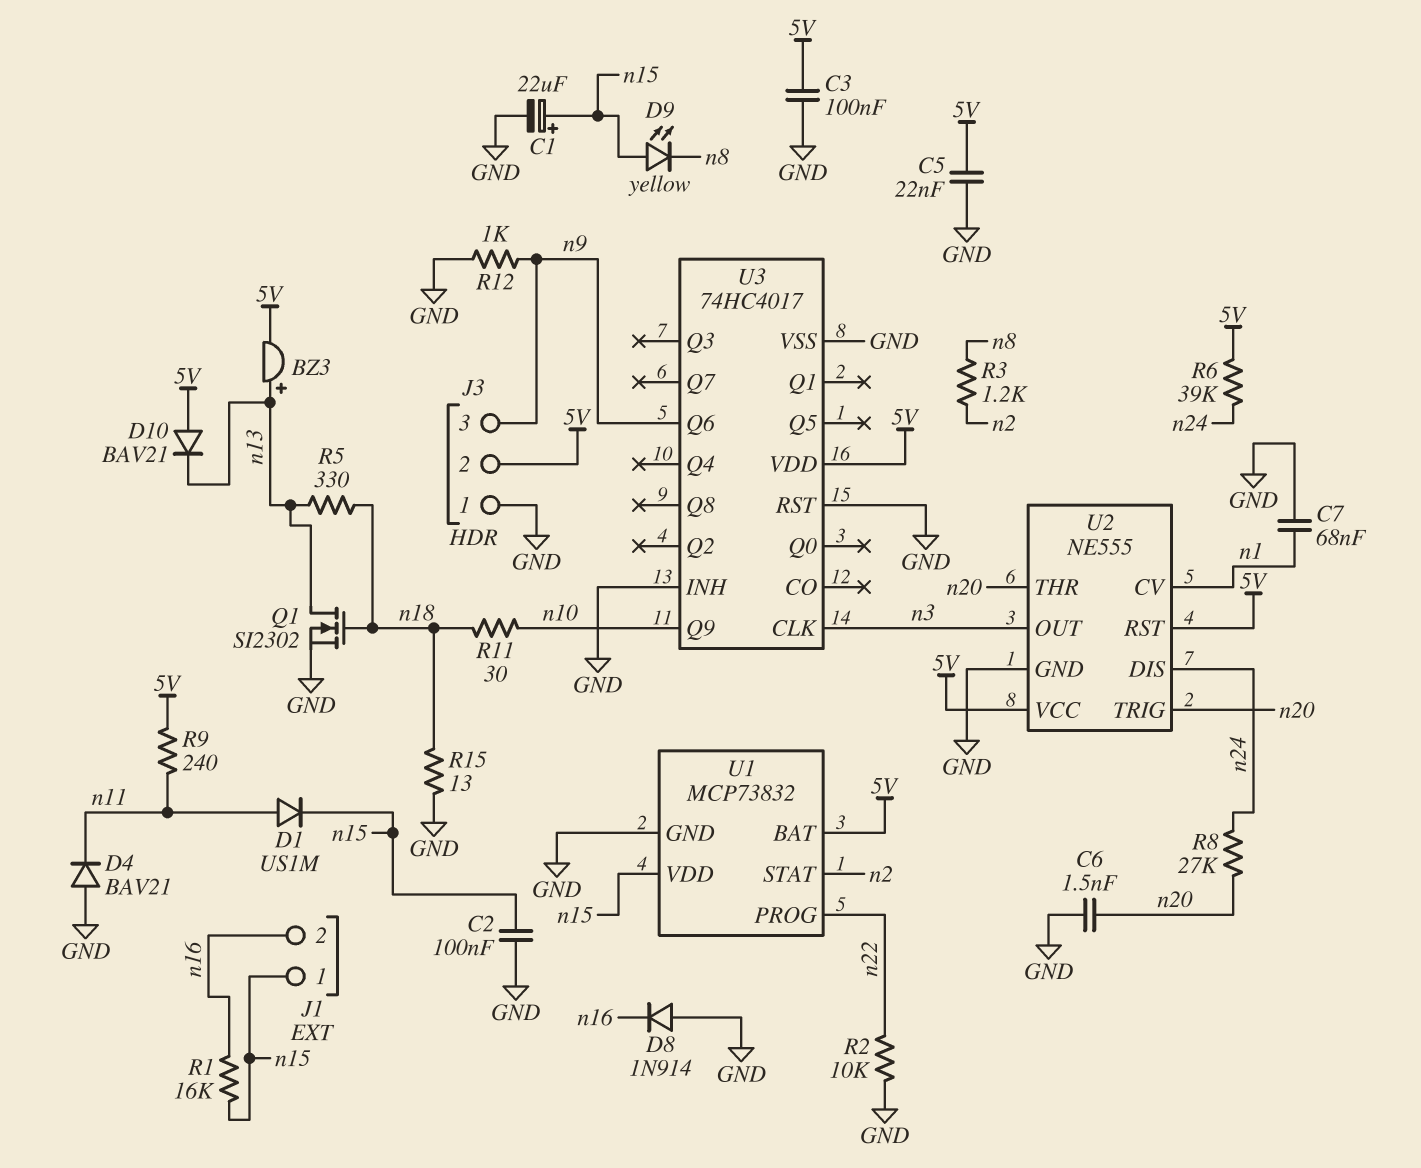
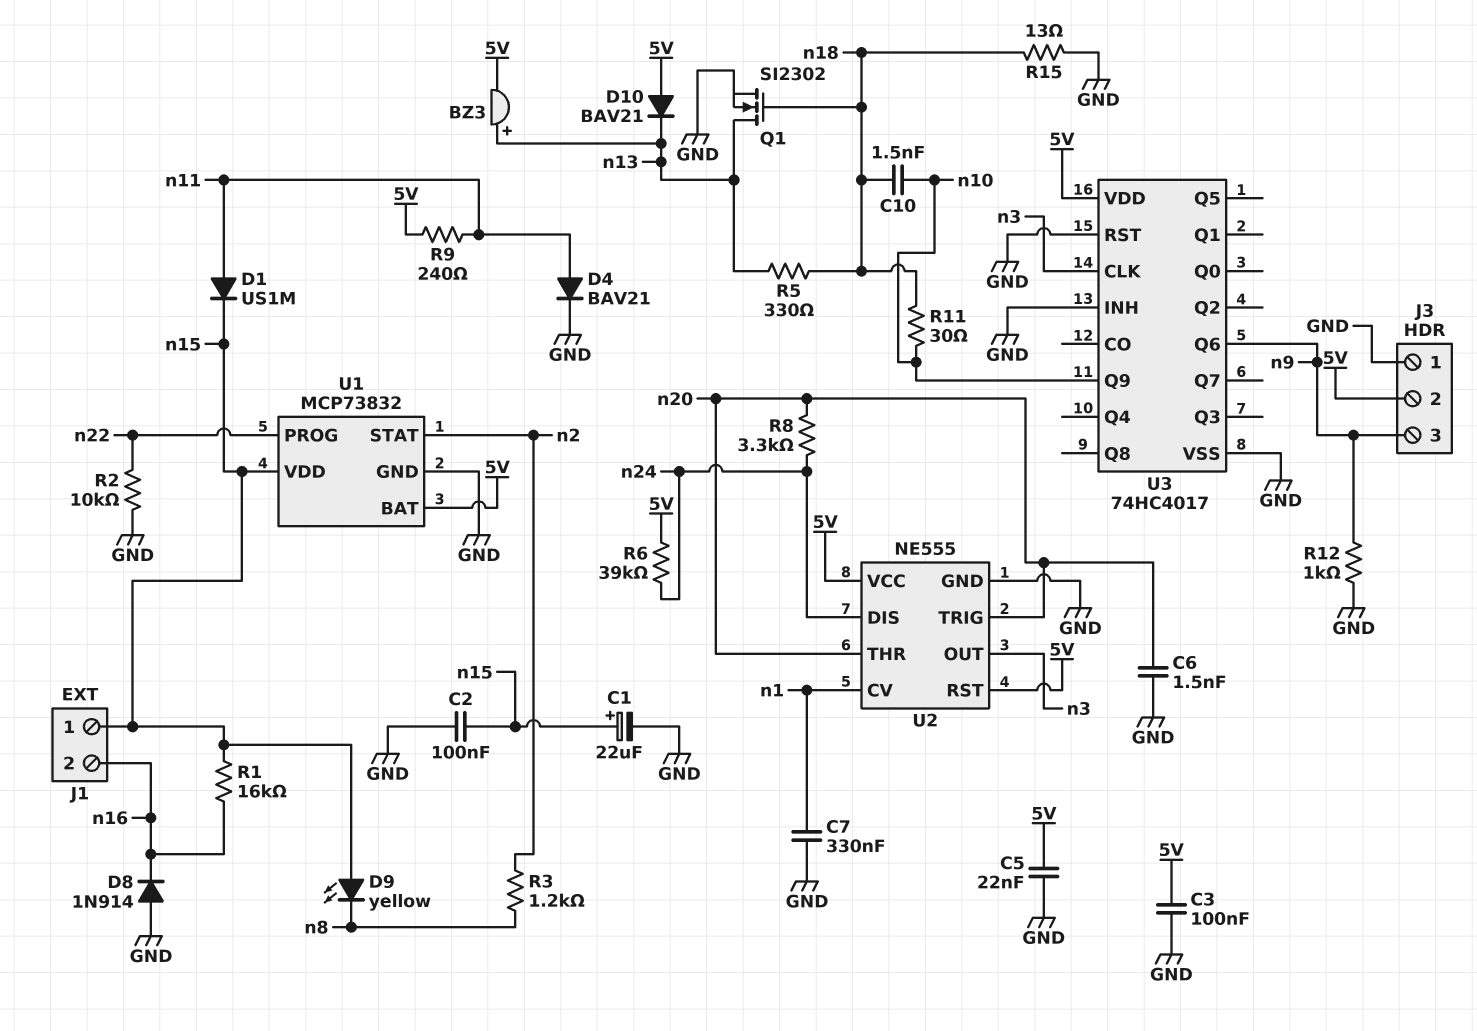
C7: 68nF (GND, n1) -> 330nF (GND, n1)
C10: none -> 1.5nF (n10, n18)
D4: diode BAV21 (A GND, K n11) -> diode BAV21 (A n11, K GND)
R8: 27k (n20, n24) -> 3.3k (n20, n24)

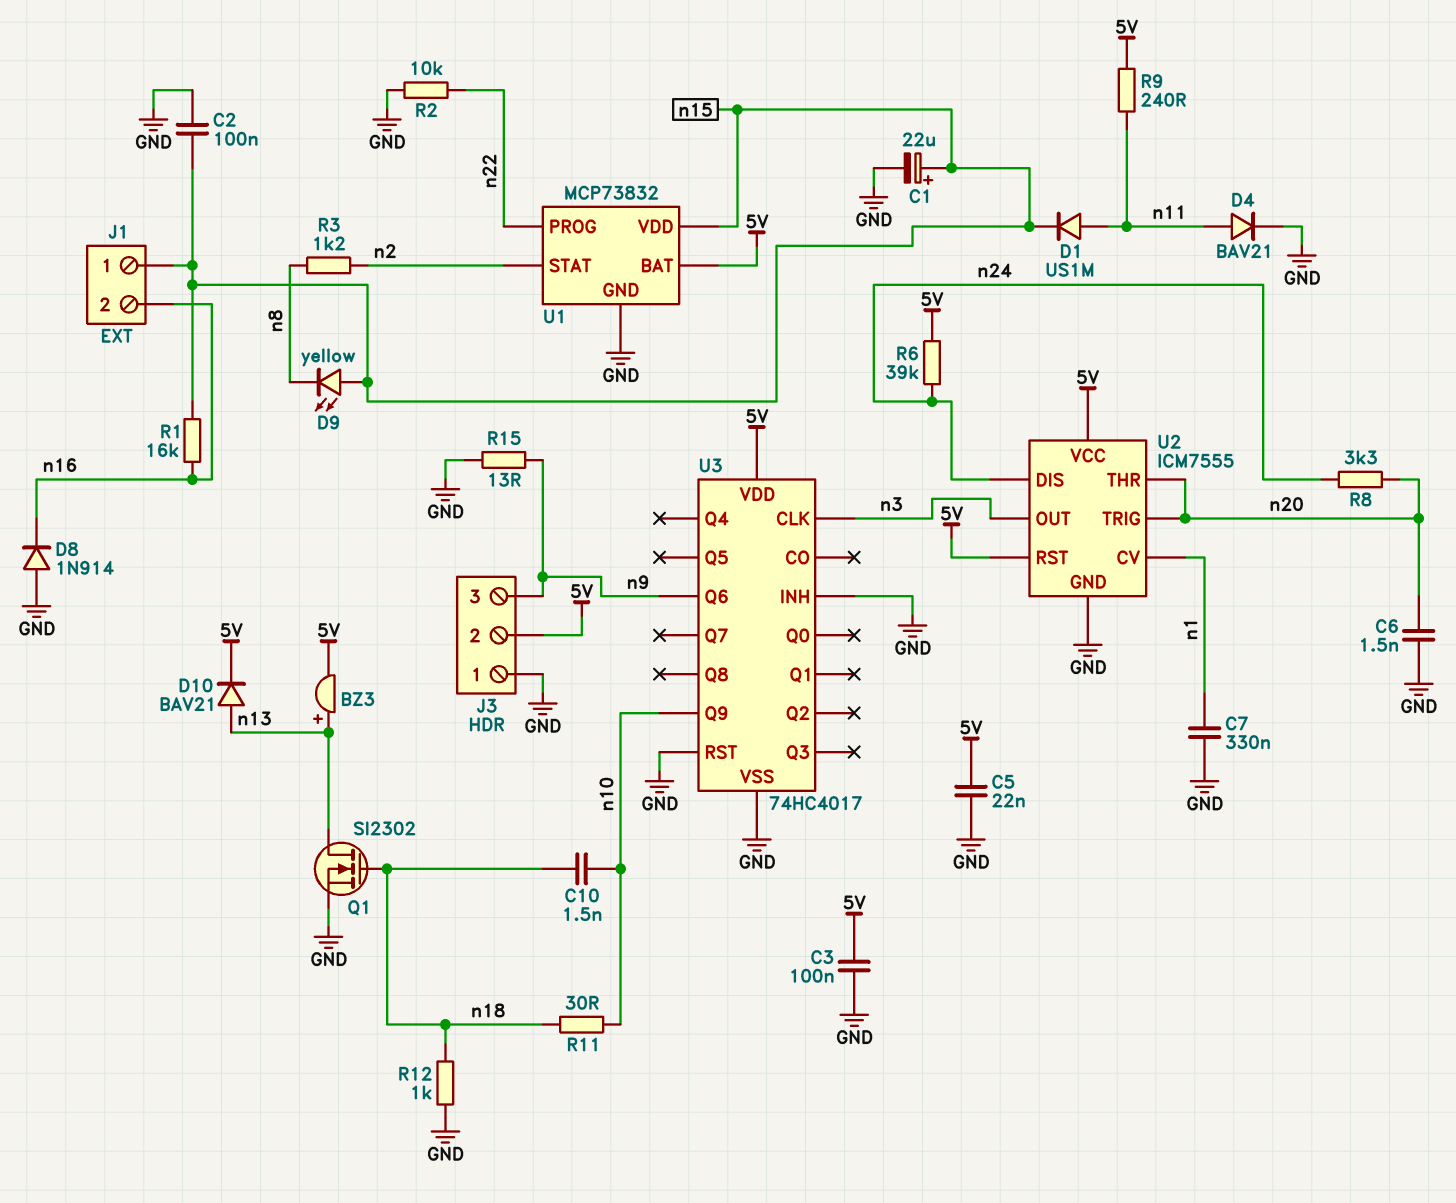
D10: diode BAV21 (A 5V, K n13) -> diode BAV21 (A n13, K 5V)
R5: 330 (n13, n18) -> none
R12: 1k (GND, n9) -> 1k (GND, n18)
R15: 13 (GND, n18) -> 13 (GND, n9)
U2: NE555 -> ICM7555

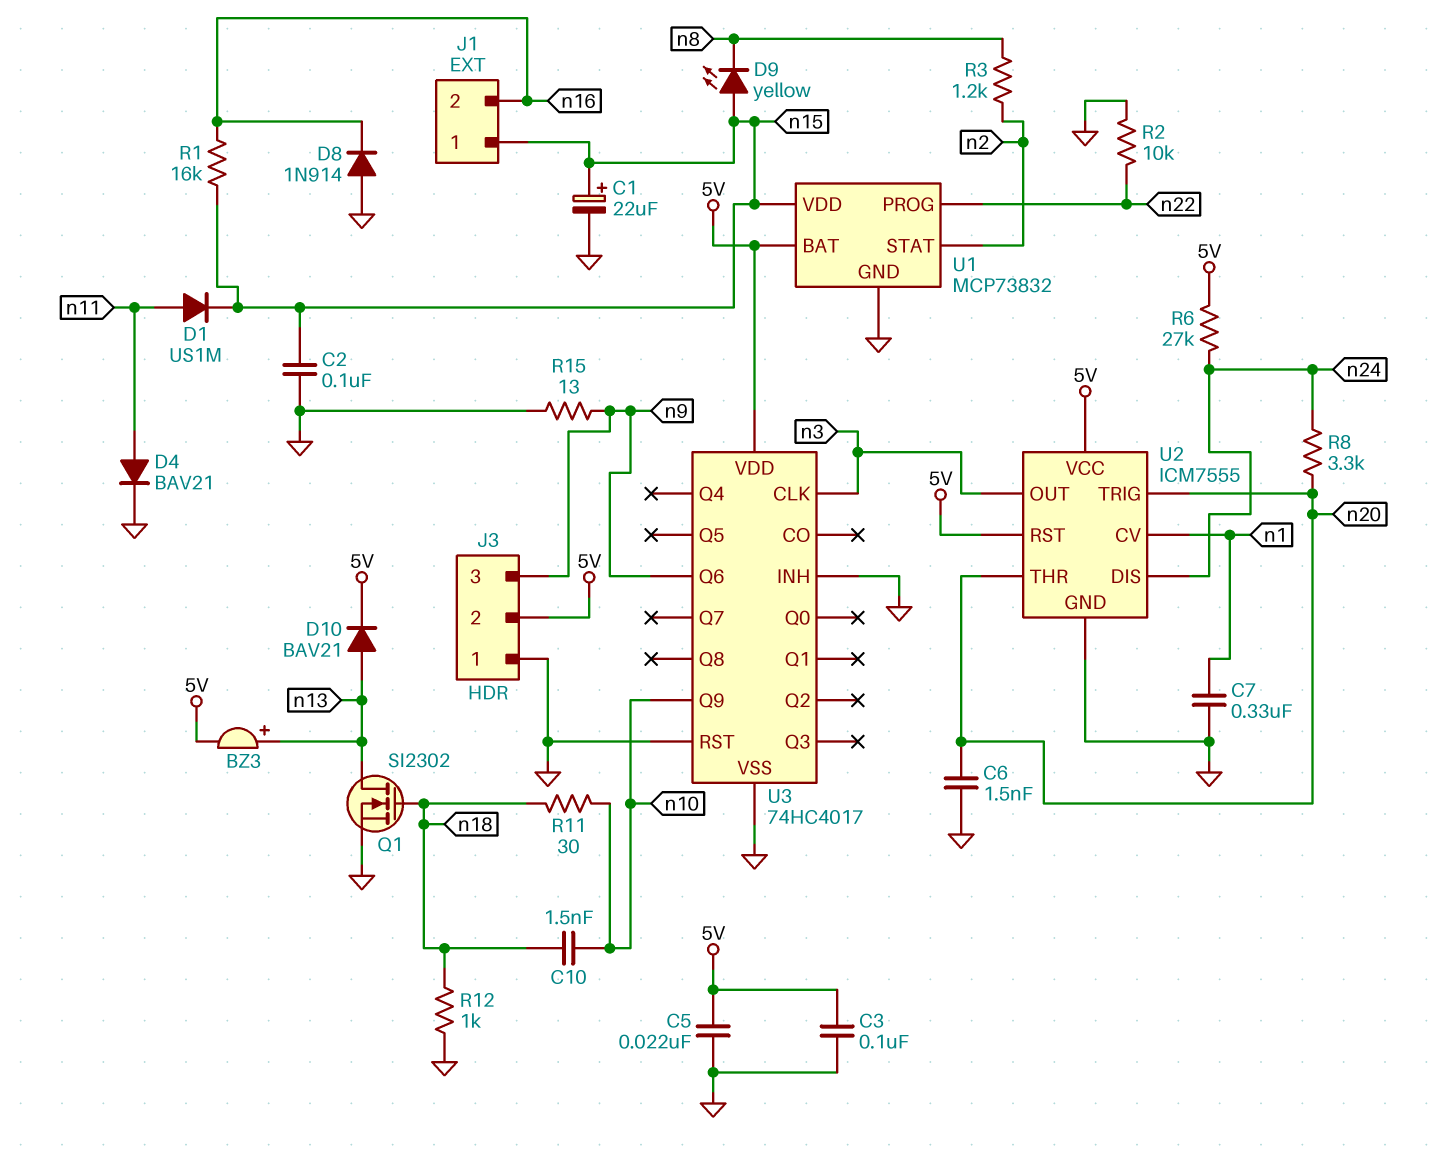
R6: 39k (5V, n24) -> 27k (5V, n24)
R9: 240 (5V, n11) -> none

